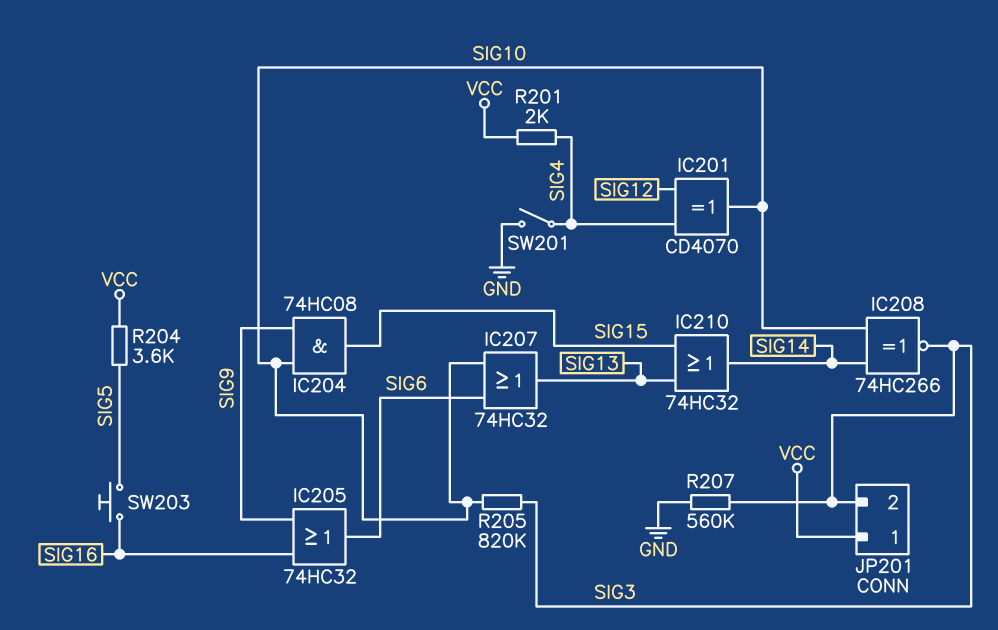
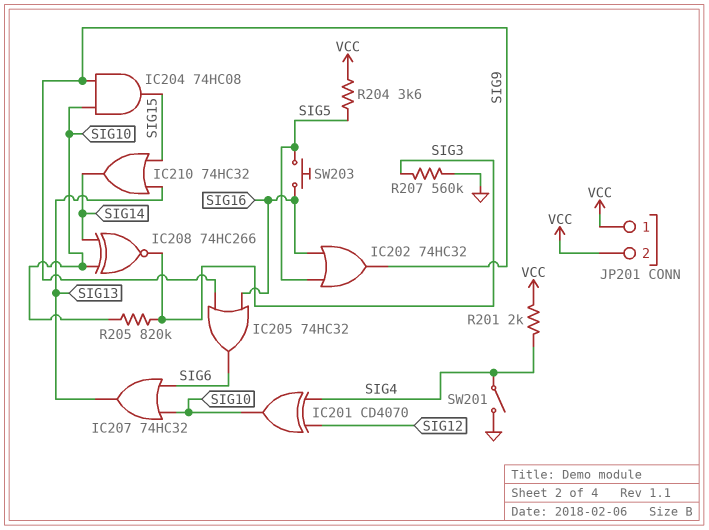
IC202: none -> OR 74HC32 (in SIG5, in SIG16, out SIG9)
JP201 pin 2: SIG3 -> VCC

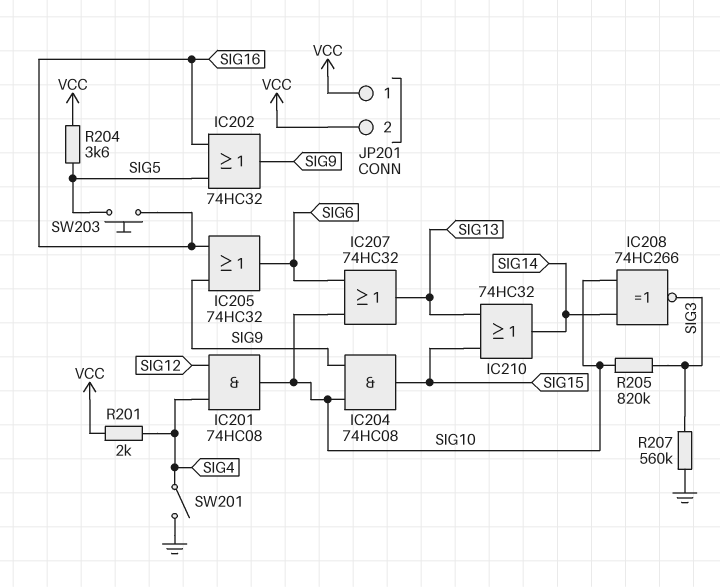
IC201: XOR CD4070 (in SIG4, in SIG12, out SIG10) -> AND 74HC08 (in SIG4, in SIG12, out SIG10)

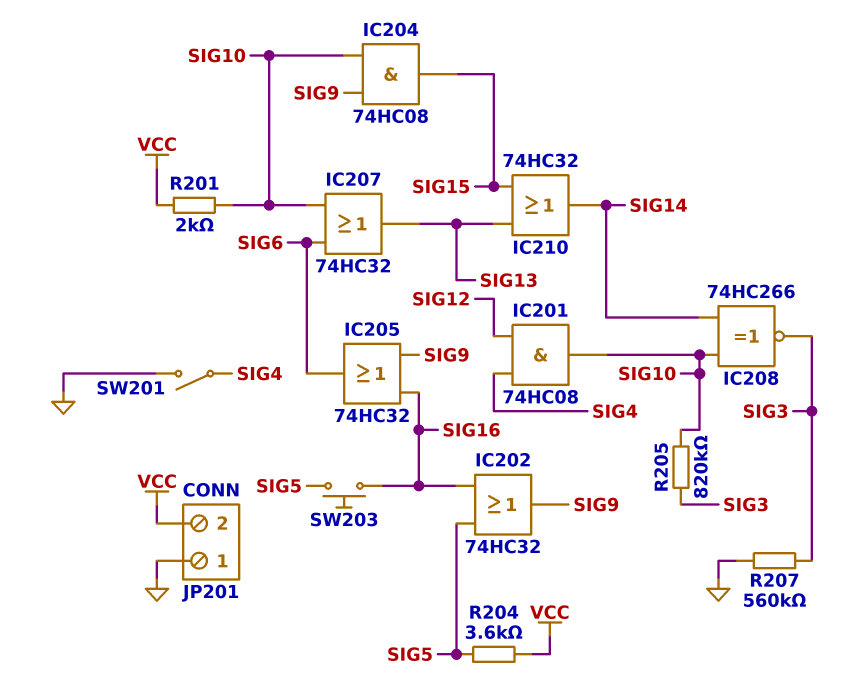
JP201 pin 1: VCC -> GND
R201: 2k (SIG4, VCC) -> 2k (SIG10, VCC)

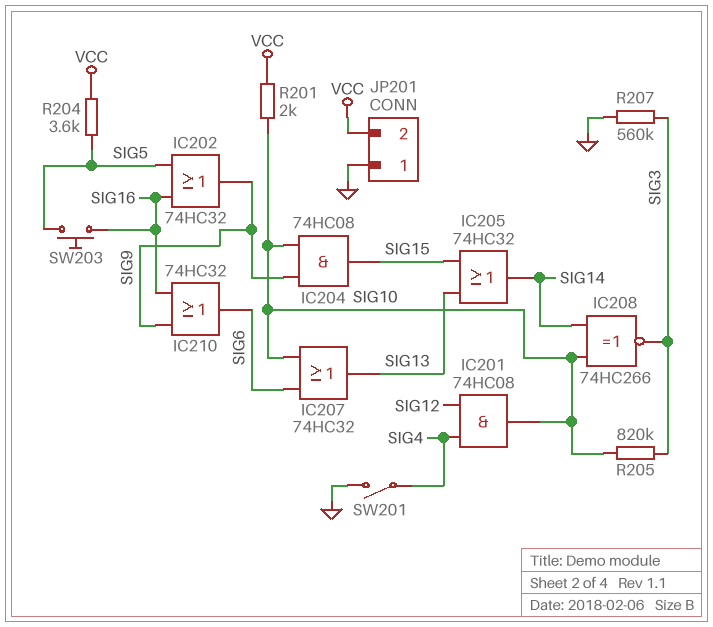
IC205: OR 74HC32 (in SIG9, in SIG16, out SIG6) -> OR 74HC32 (in SIG13, in SIG15, out SIG14)
IC210: OR 74HC32 (in SIG13, in SIG15, out SIG14) -> OR 74HC32 (in SIG9, in SIG16, out SIG6)

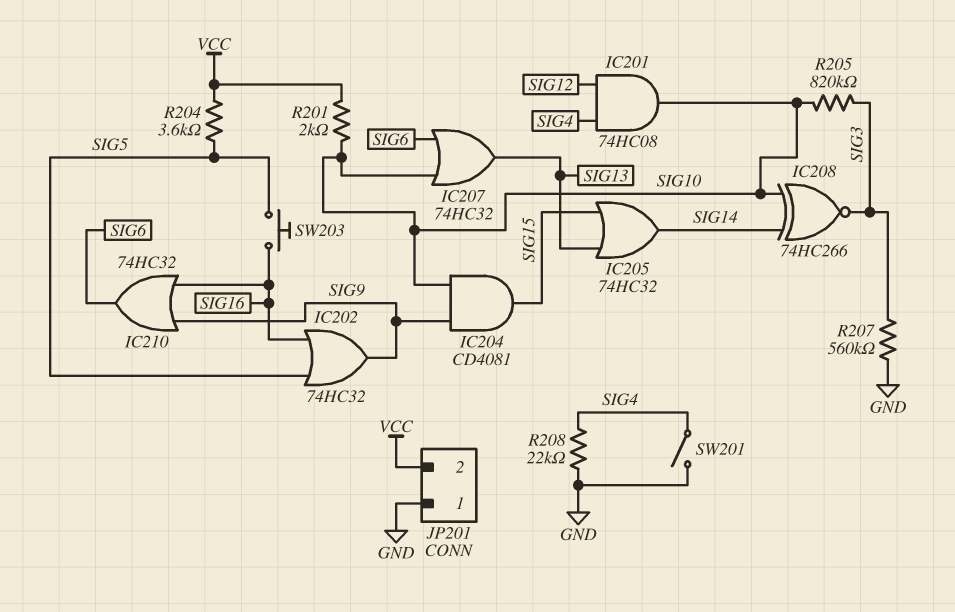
IC204: AND 74HC08 (in SIG9, in SIG10, out SIG15) -> AND CD4081 (in SIG9, in SIG10, out SIG15)
R208: none -> 22k (GND, SIG4)

